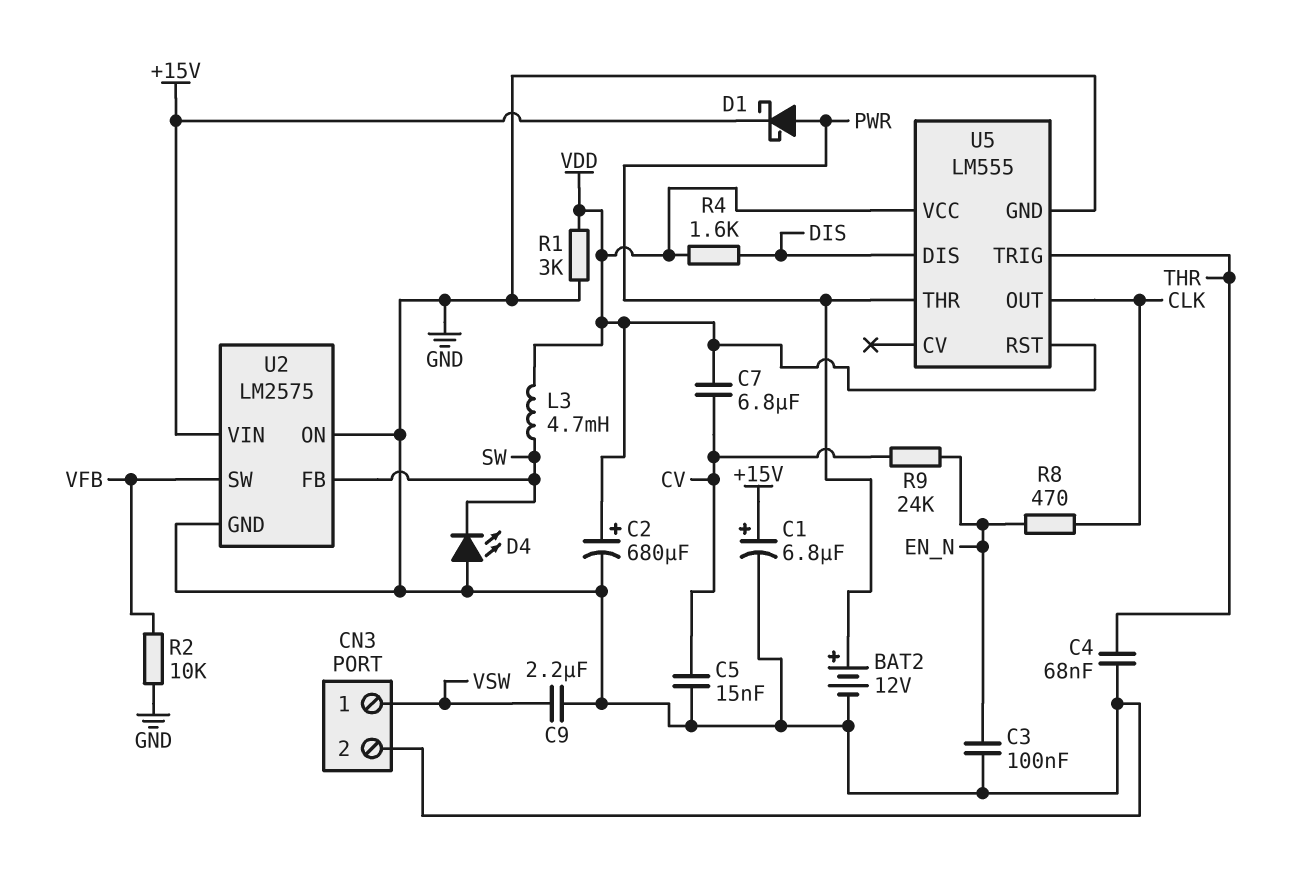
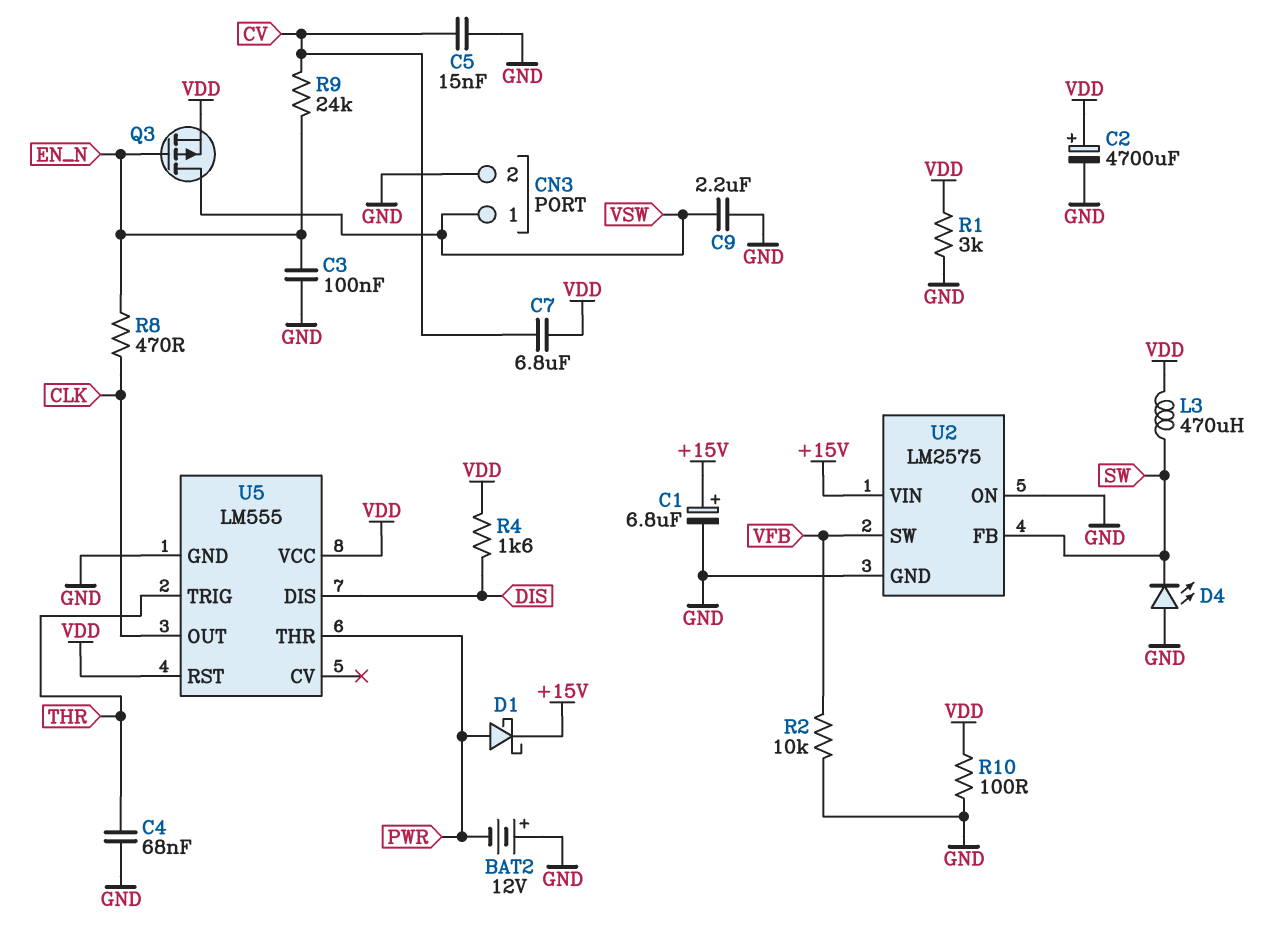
BAT2: 12V (plus PWR, minus GND) -> 12V (plus GND, minus PWR)
C2: 680uF (plus VDD, minus GND) -> 4700uF (plus VDD, minus GND)
L3: 4.7mH (SW, VDD) -> 470uH (SW, VDD)
Q3: none -> PMOS (G EN_N, D VSW, S VDD)
R10: none -> 100 (GND, VDD)

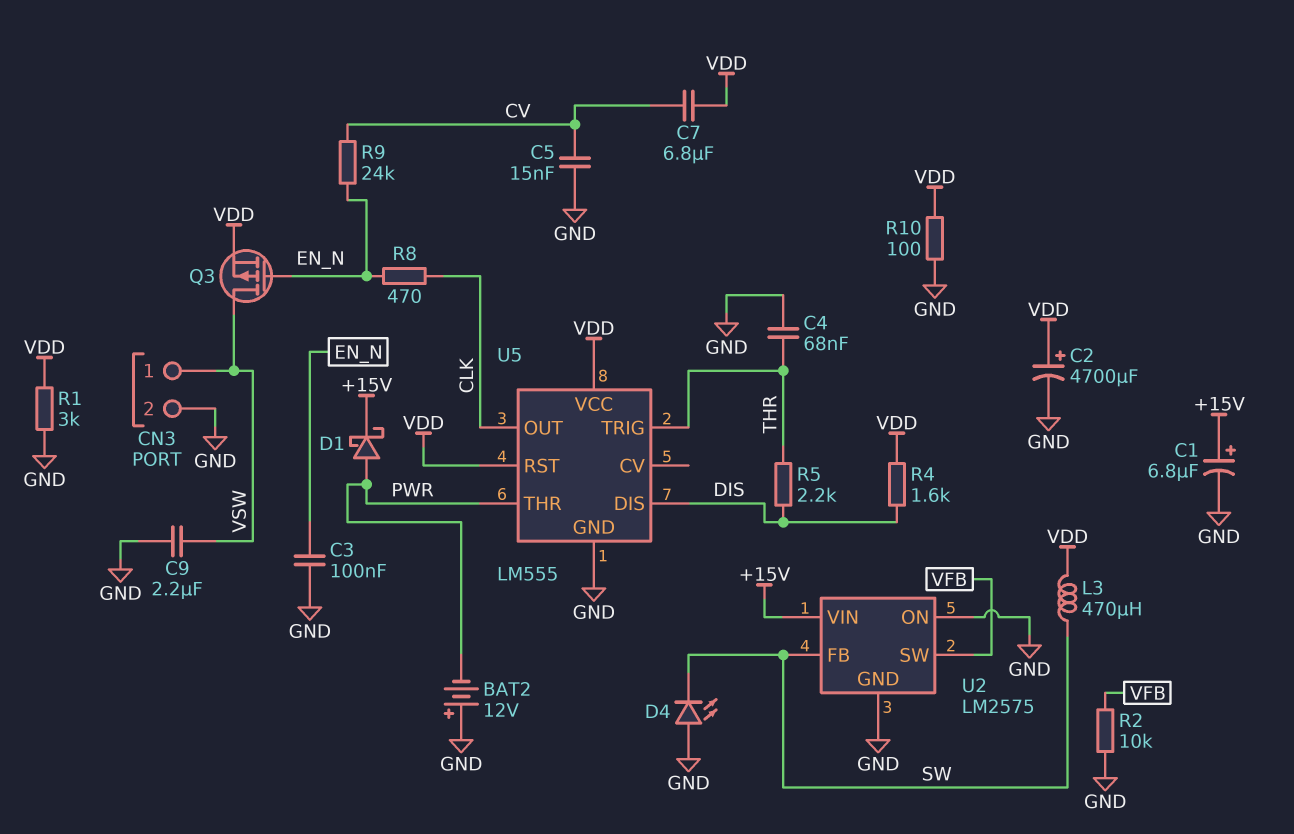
R5: none -> 2.2k (DIS, THR)

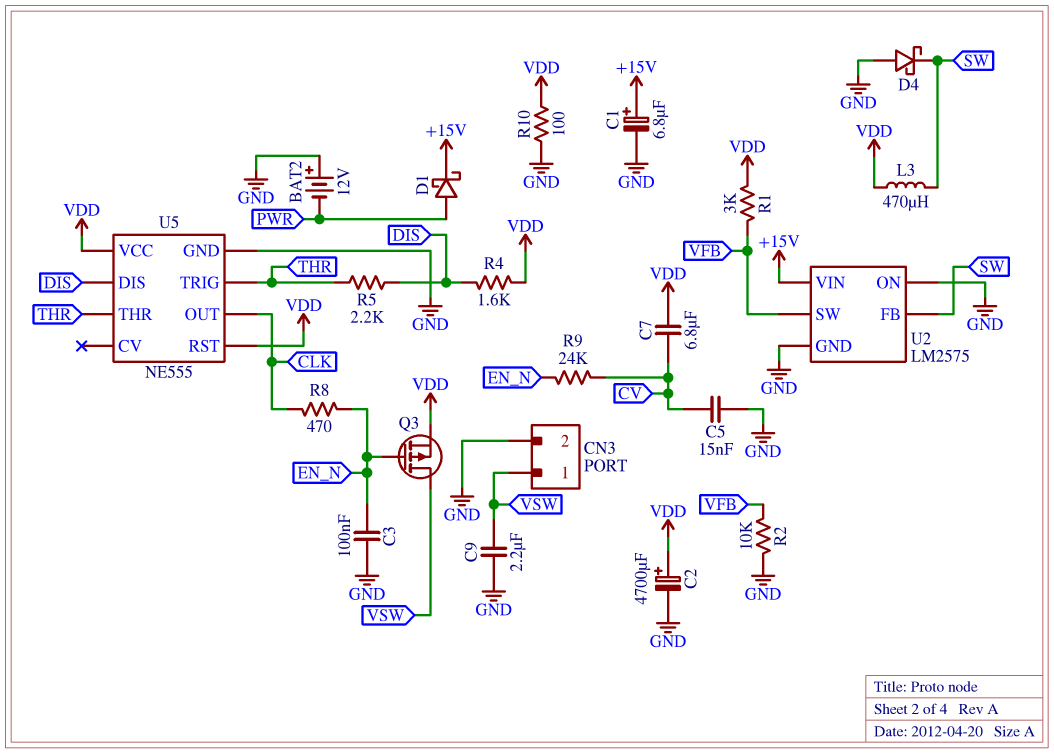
C4: 68nF (GND, THR) -> none
D4: LED (A GND, K SW) -> schottky (A GND, K SW)
R1: 3k (GND, VDD) -> 3k (VDD, VFB)
U5: LM555 -> NE555
U5 pin THR: PWR -> THR

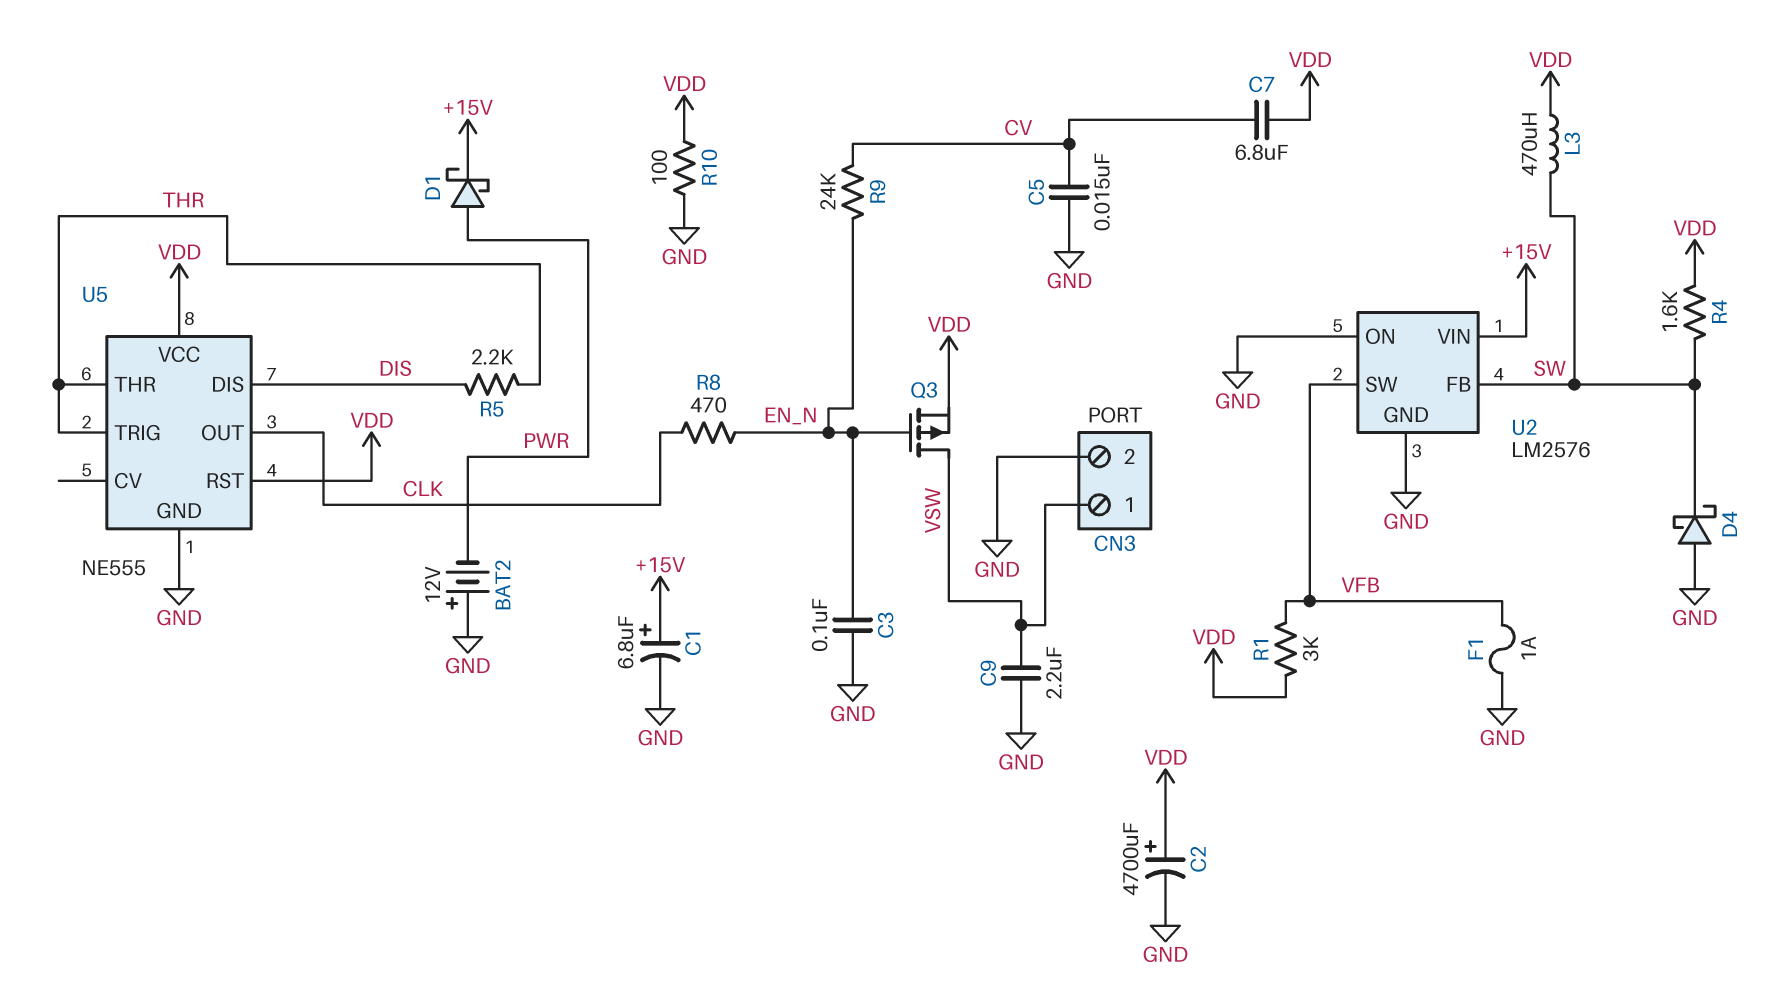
F1: none -> 1A (GND, VFB)
R2: 10k (GND, VFB) -> none
R4: 1.6k (DIS, VDD) -> 1.6k (SW, VDD)
U2: LM2575 -> LM2576

